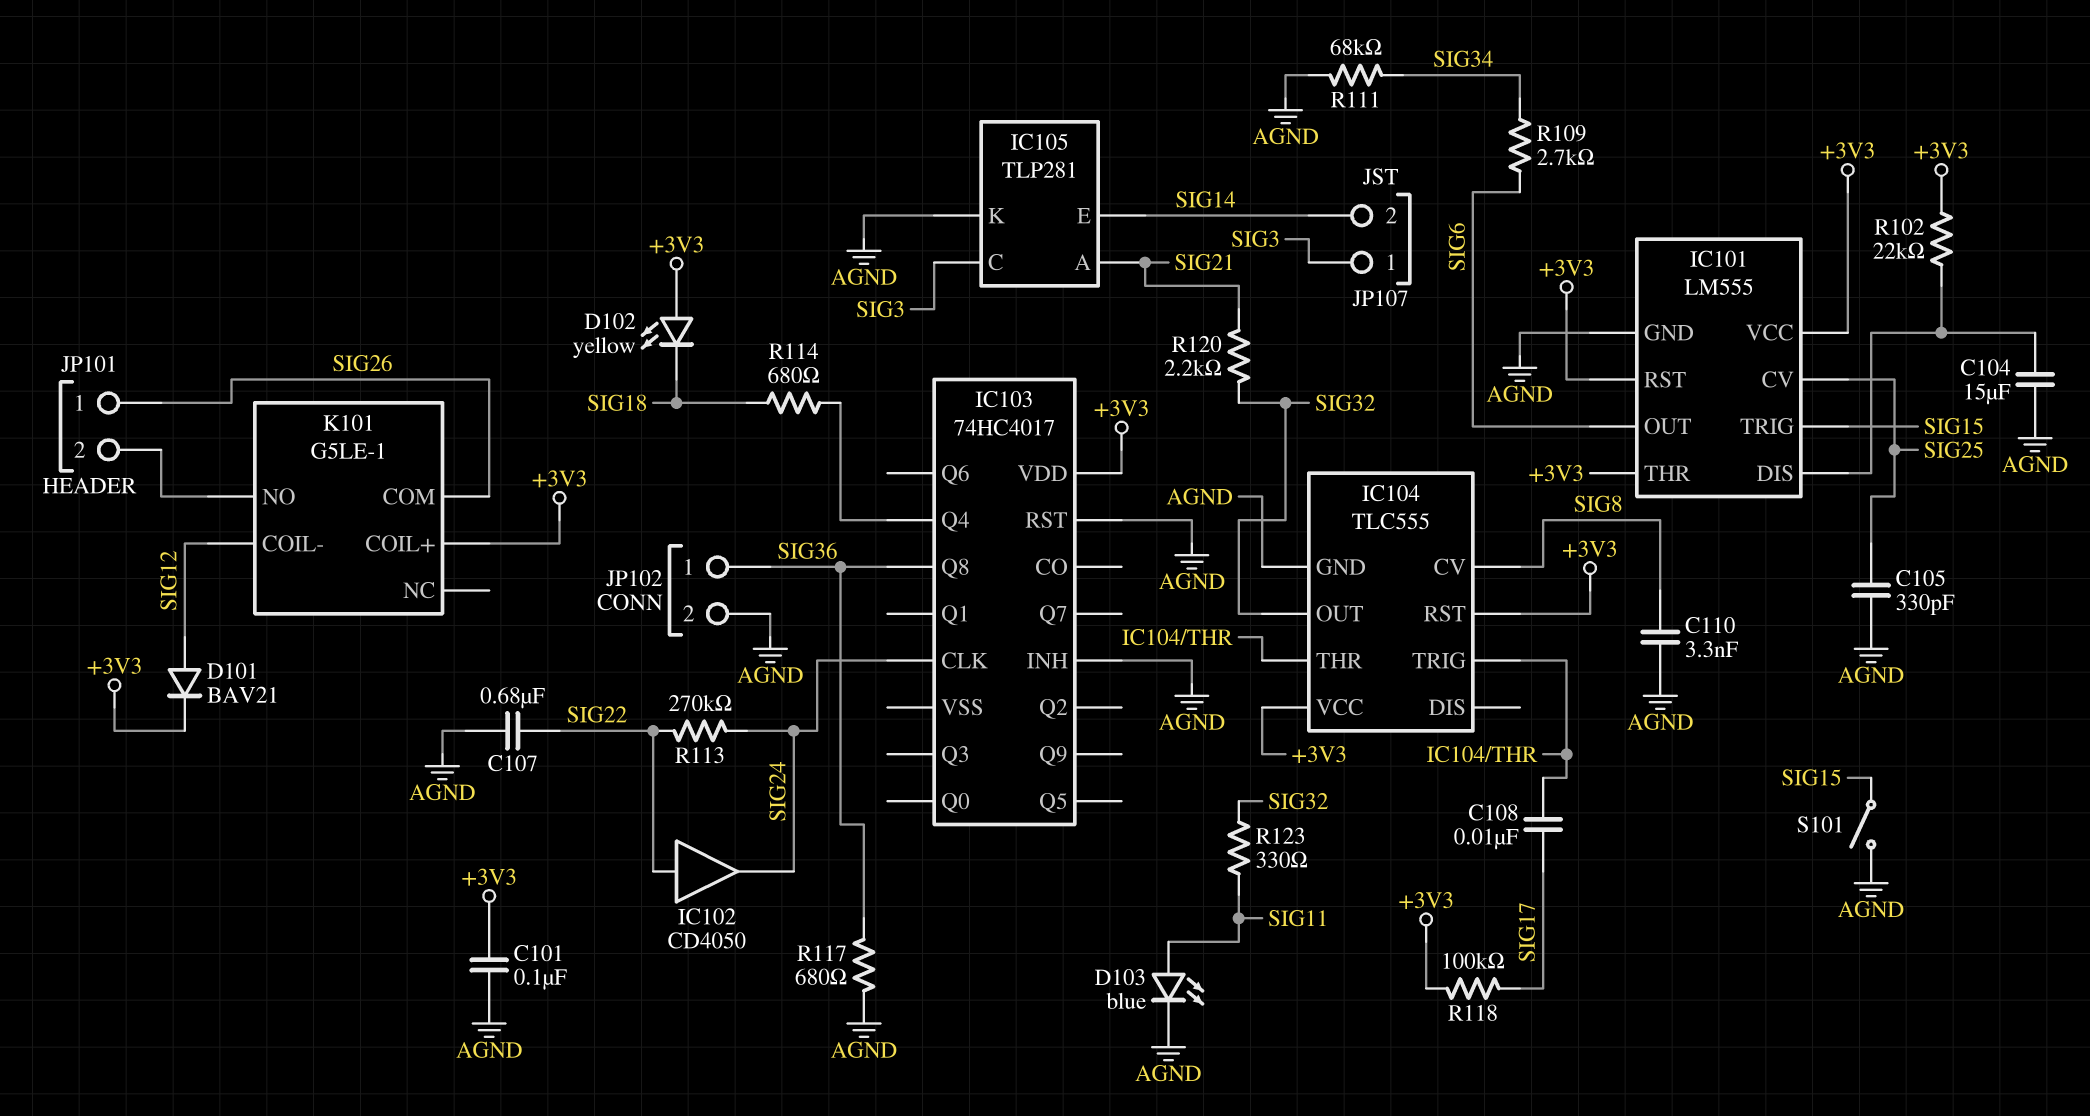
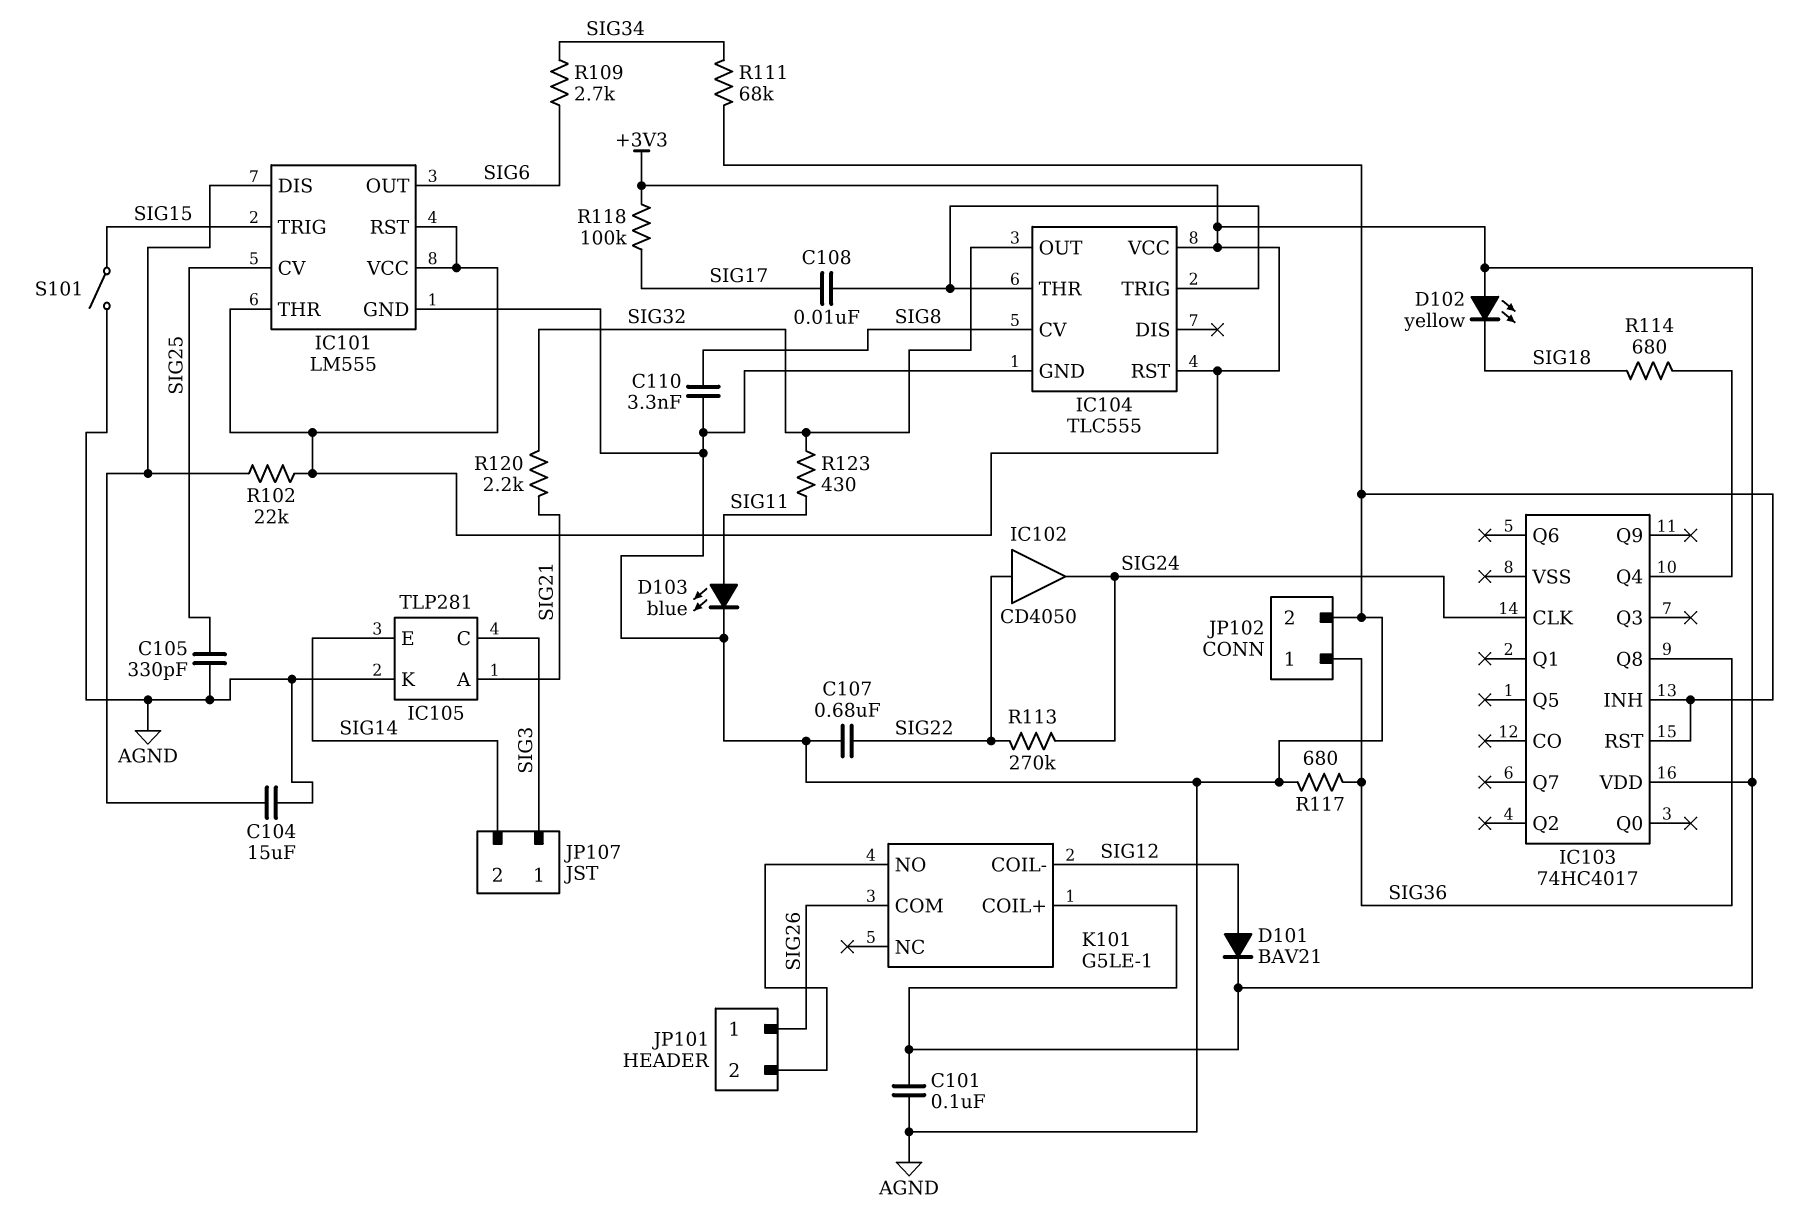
R123: 330 (SIG11, SIG32) -> 430 (SIG11, SIG32)

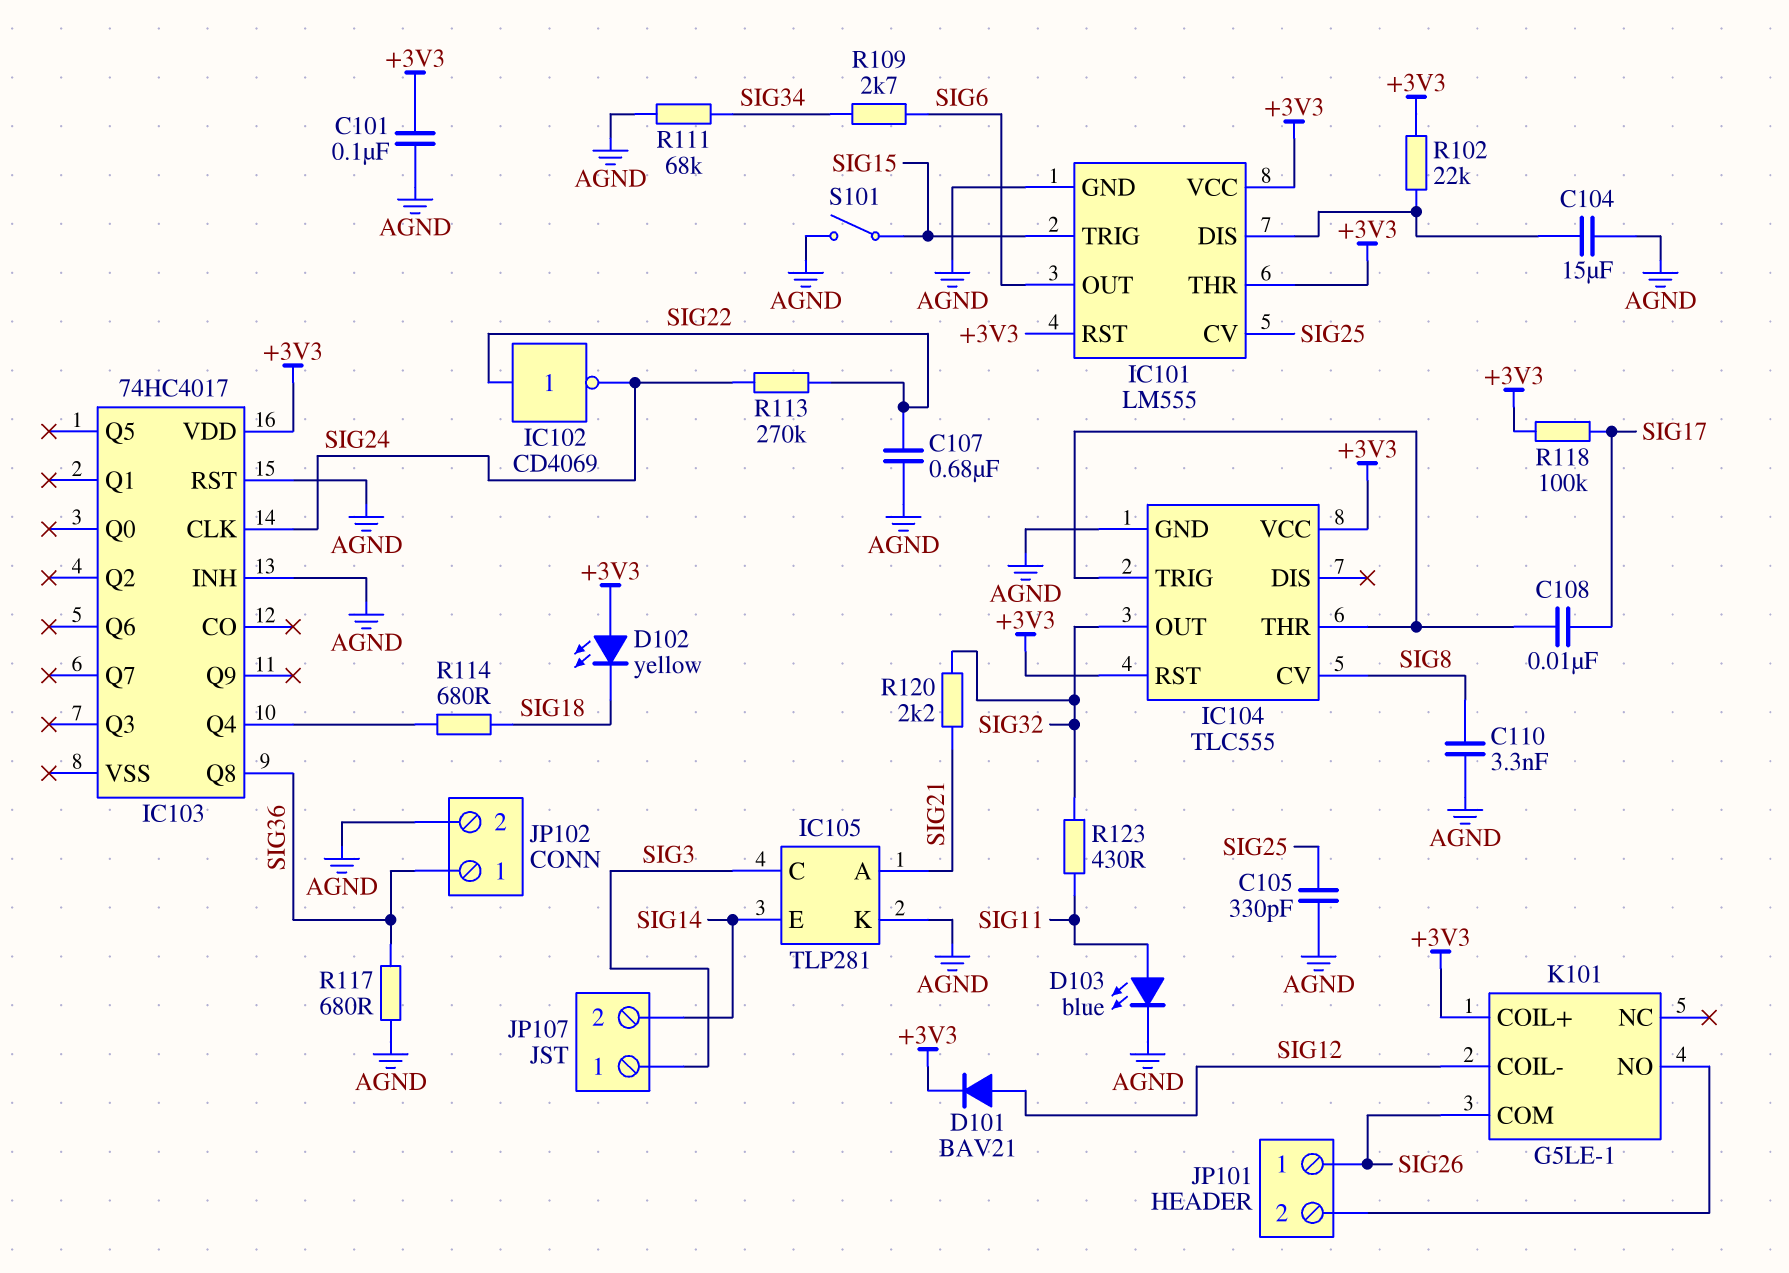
IC102: buffer CD4050 (in SIG22, out SIG24) -> NOT CD4069 (in SIG22, out SIG24)

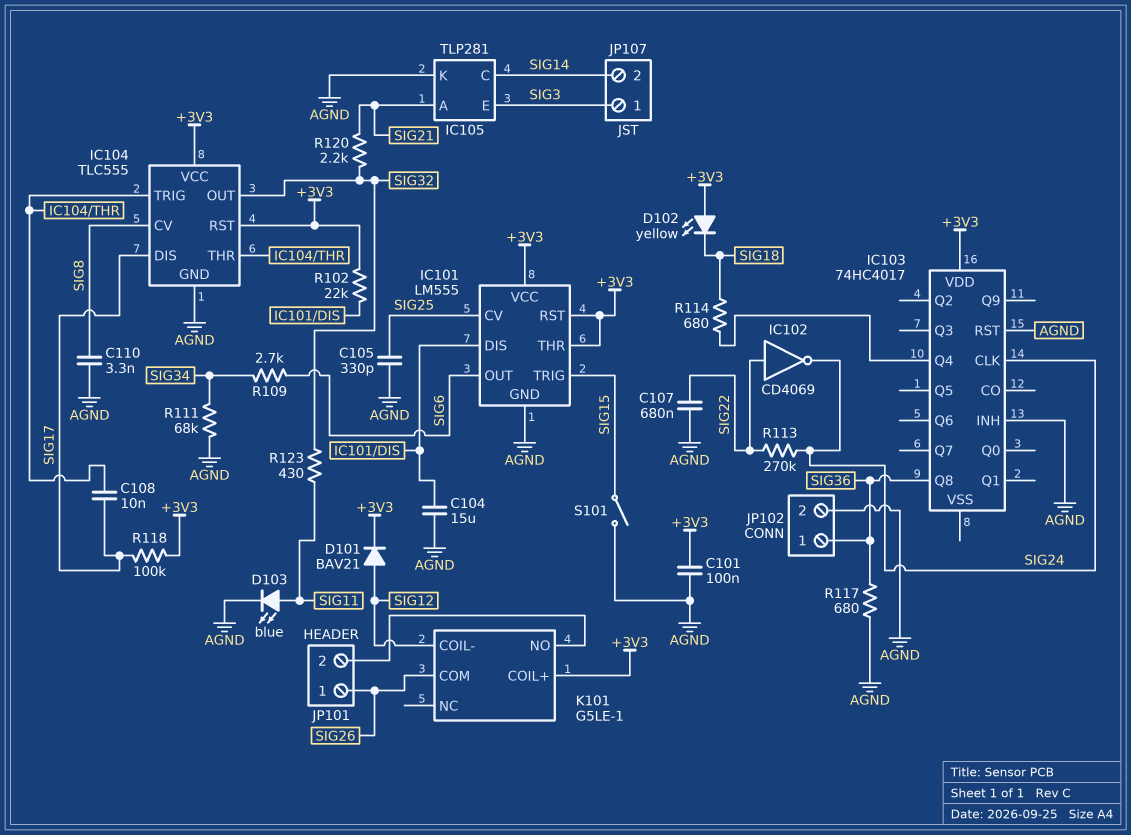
IC104 pin DIS: none -> SIG17
IC105 pin C: SIG3 -> SIG14
IC105 pin E: SIG14 -> SIG3

